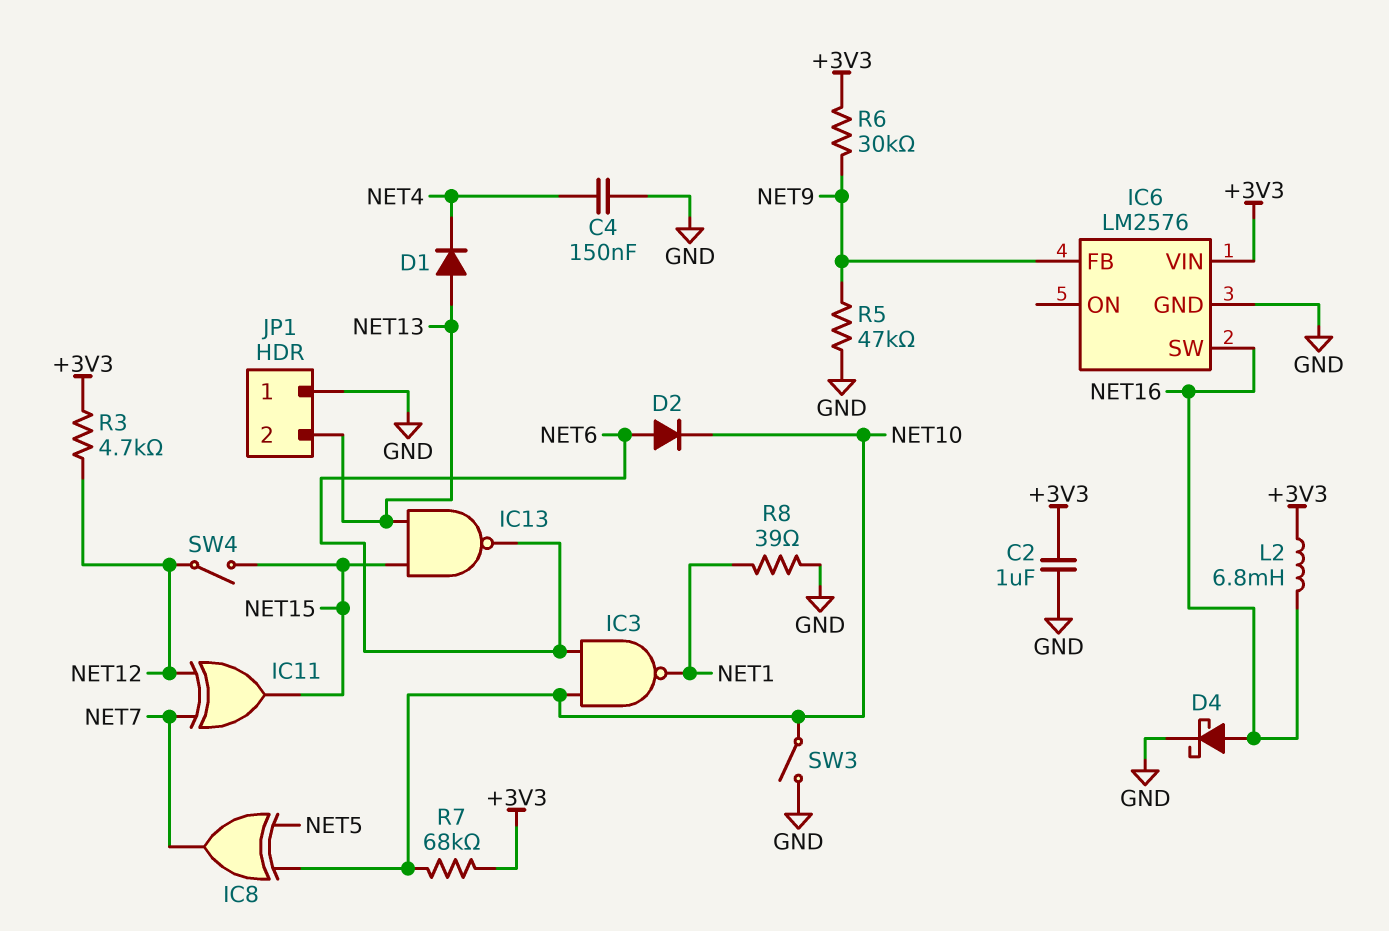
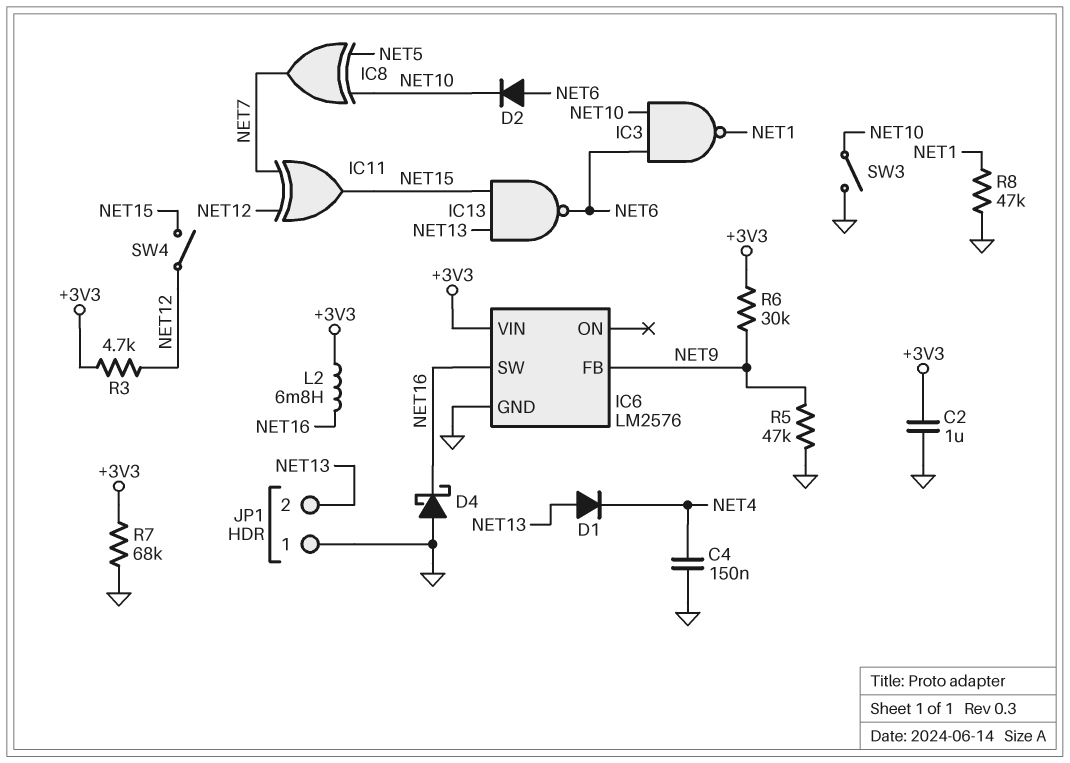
D4: schottky (A NET16, K GND) -> schottky (A GND, K NET16)
R7: 68k (+3V3, NET10) -> 68k (+3V3, GND)
R8: 39 (GND, NET1) -> 47k (GND, NET1)

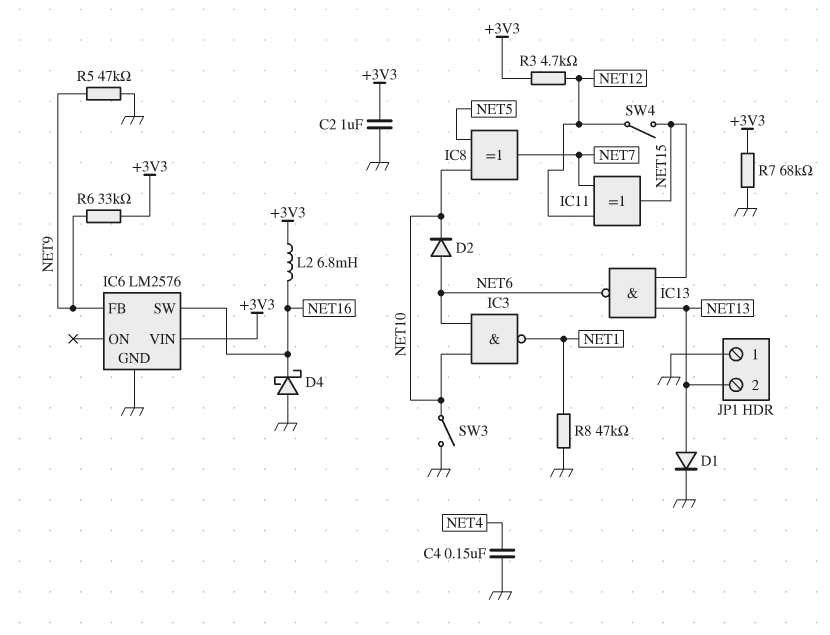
D1: diode (A NET13, K NET4) -> diode (A NET13, K GND)
R6: 30k (+3V3, NET9) -> 33k (+3V3, NET9)

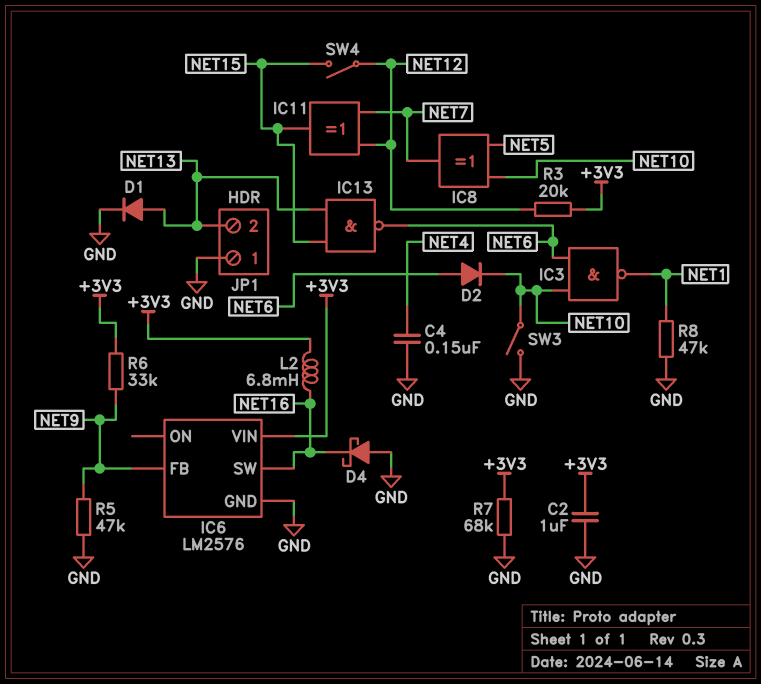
R3: 4.7k (+3V3, NET12) -> 20k (+3V3, NET12)

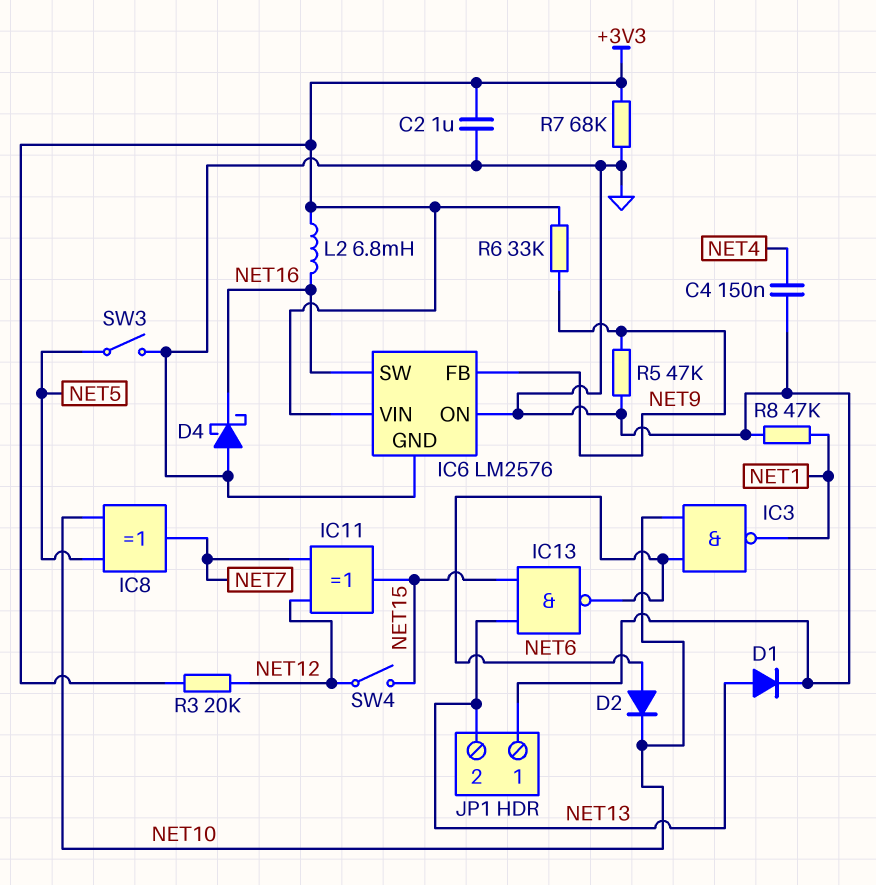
IC6 pin ON: none -> GND
SW3: switch (GND, NET10) -> switch (GND, NET5)

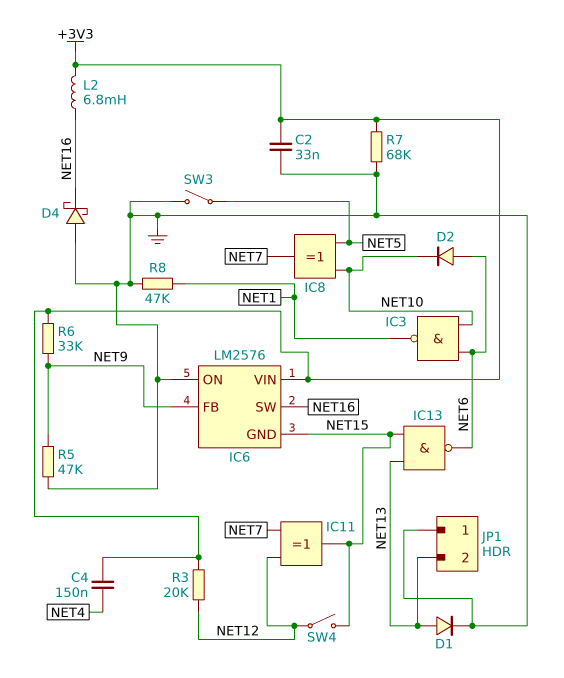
C2: 1uF (+3V3, GND) -> 33nF (+3V3, GND)
C4: 150nF (GND, NET4) -> 150nF (+3V3, NET4)
IC6 pin GND: GND -> NET15

